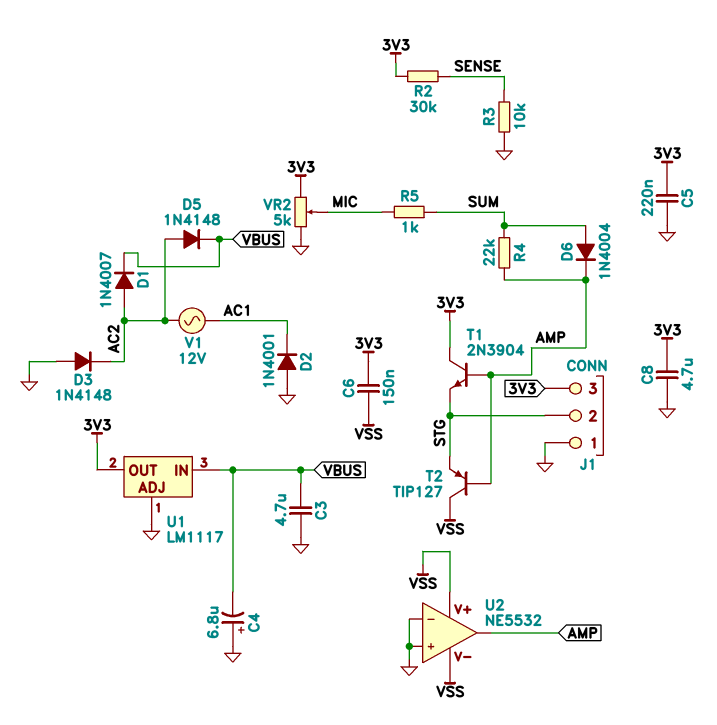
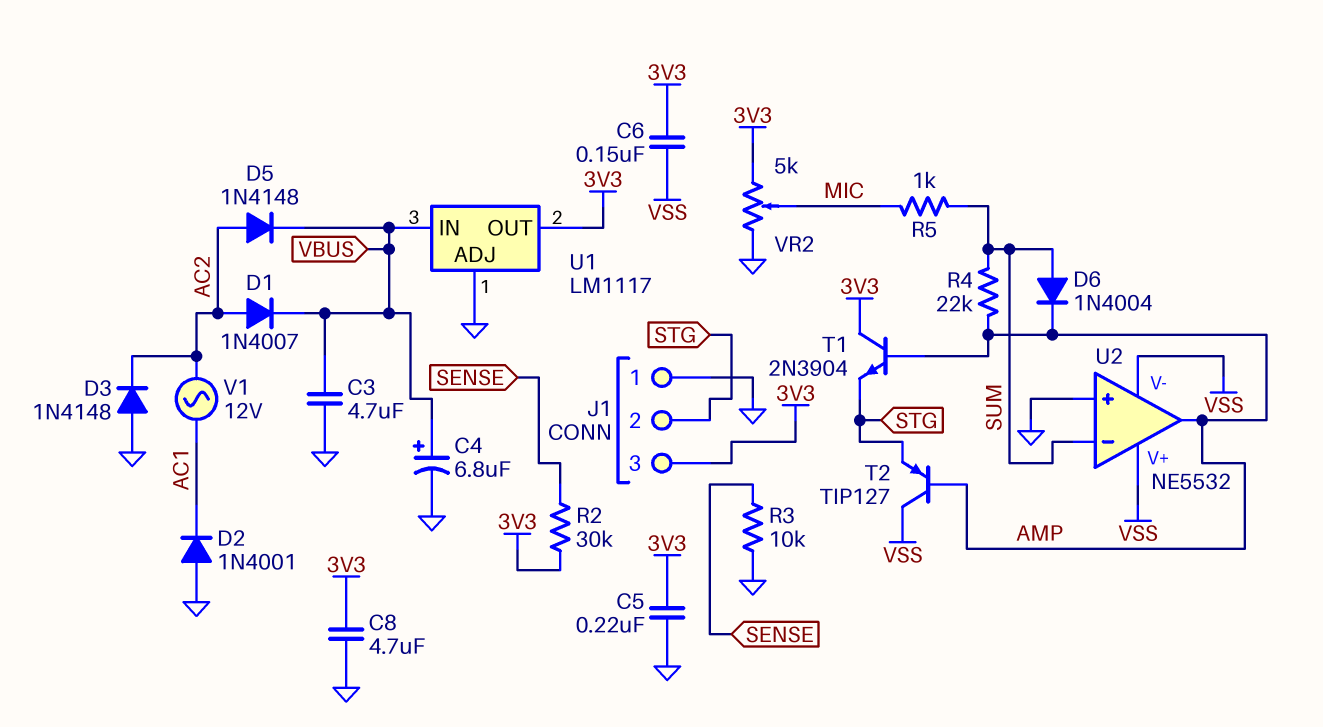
C4: 6.8uF (plus GND, minus VBUS) -> 6.8uF (plus VBUS, minus GND)
U2 pin in-: GND -> SUM

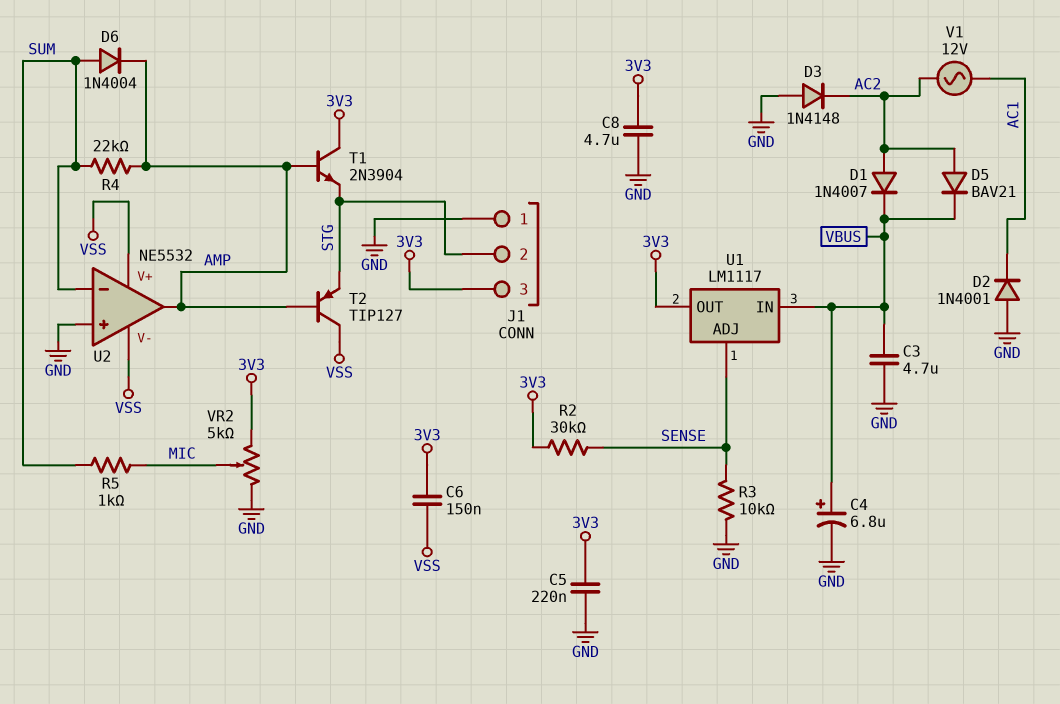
D5: diode 1N4148 (A AC2, K VBUS) -> diode BAV21 (A AC2, K VBUS)
U1 pin ADJ: GND -> SENSE

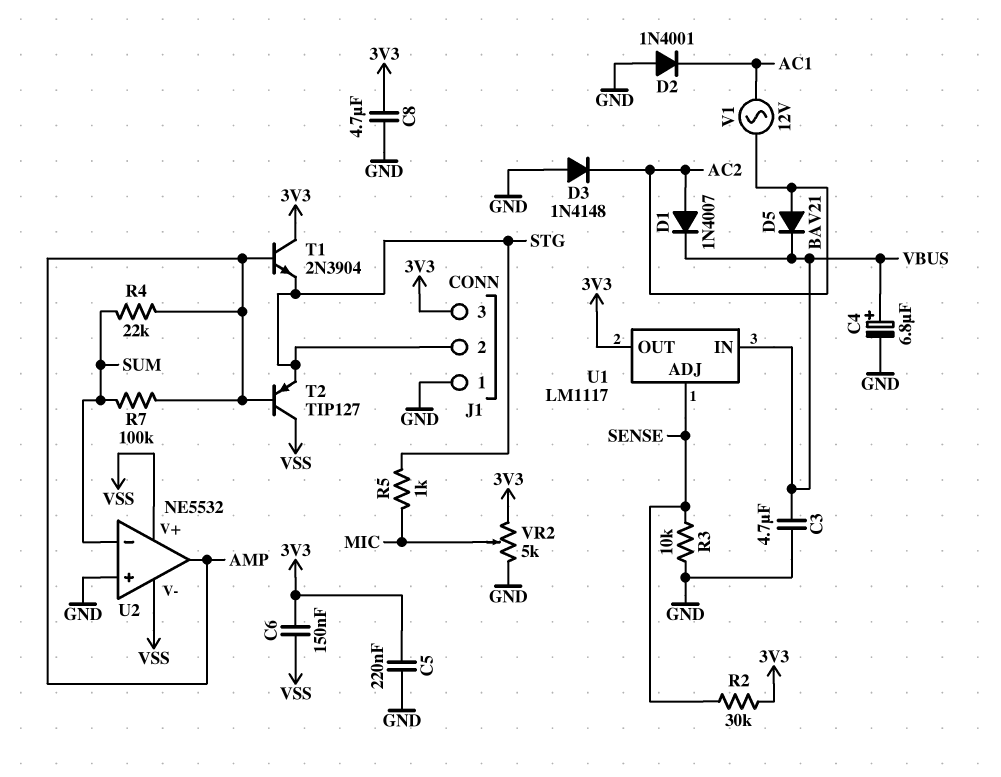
D6: diode 1N4004 (A SUM, K AMP) -> none
R5: 1k (MIC, SUM) -> 1k (MIC, STG)
R7: none -> 100k (AMP, SUM)

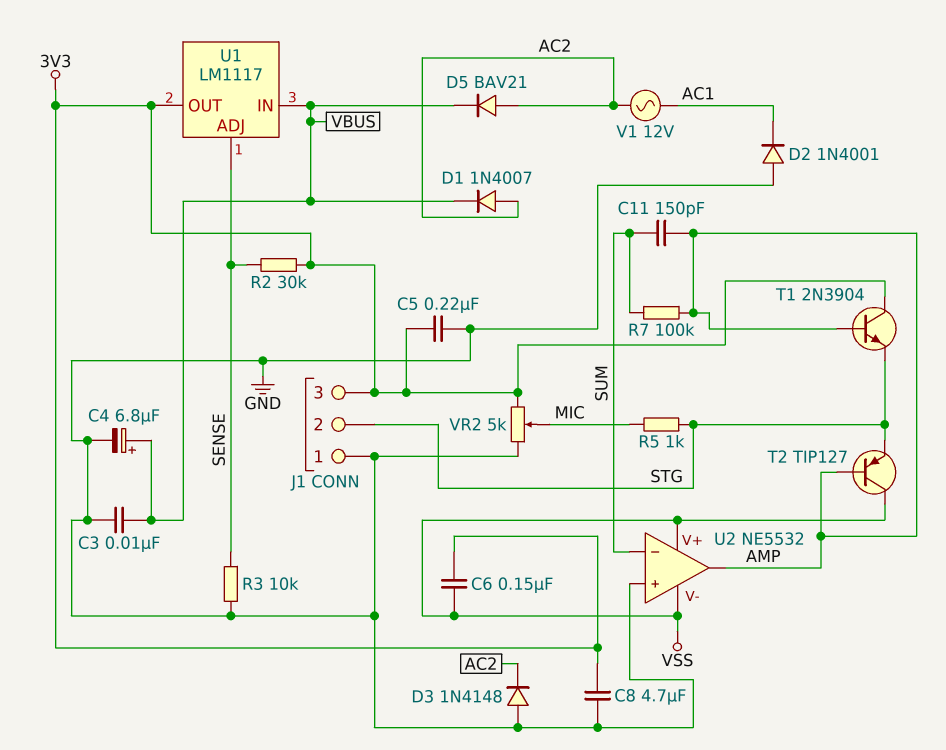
C3: 4.7uF (GND, VBUS) -> 10nF (GND, VBUS)
C11: none -> 150pF (AMP, SUM)
R4: 22k (AMP, SUM) -> none

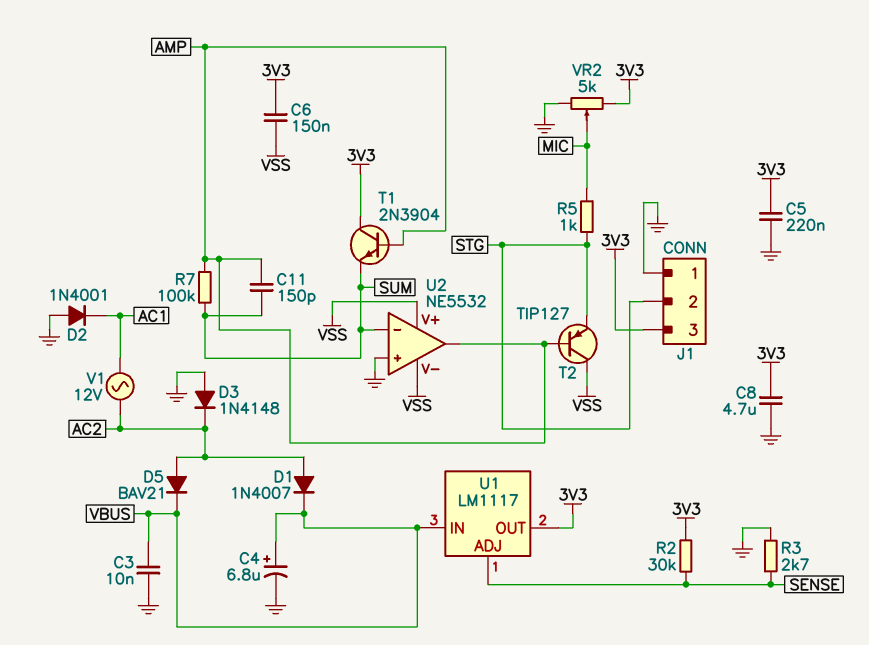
R3: 10k (GND, SENSE) -> 2.7k (GND, SENSE)
T1: NPN 2N3904 (B AMP, C 3V3, E STG) -> NPN 2N3904 (B AMP, C 3V3, E SUM)

